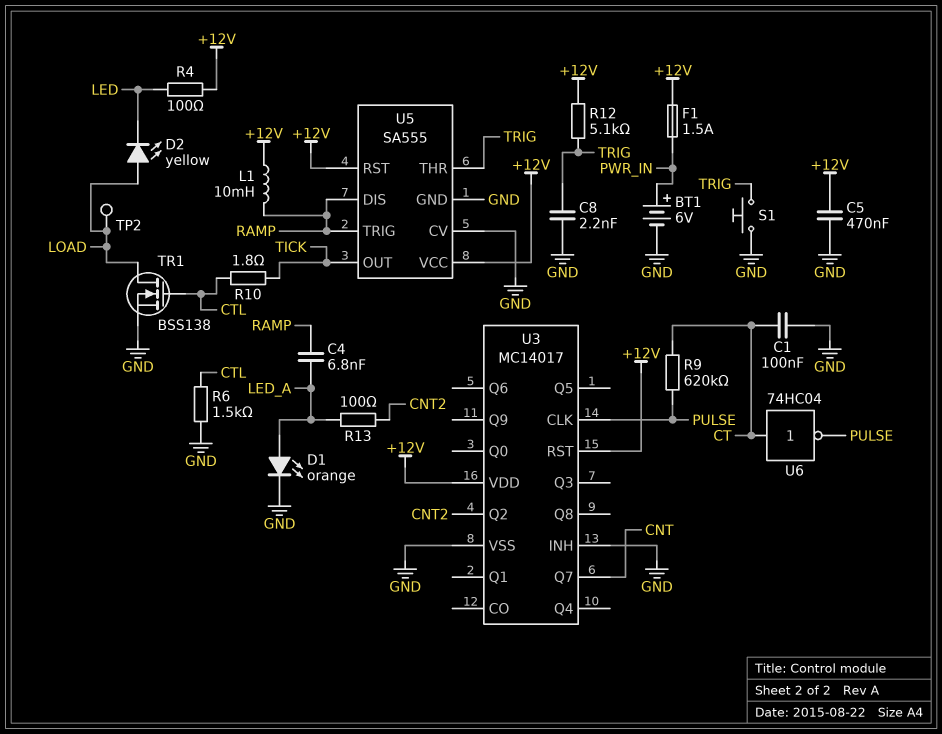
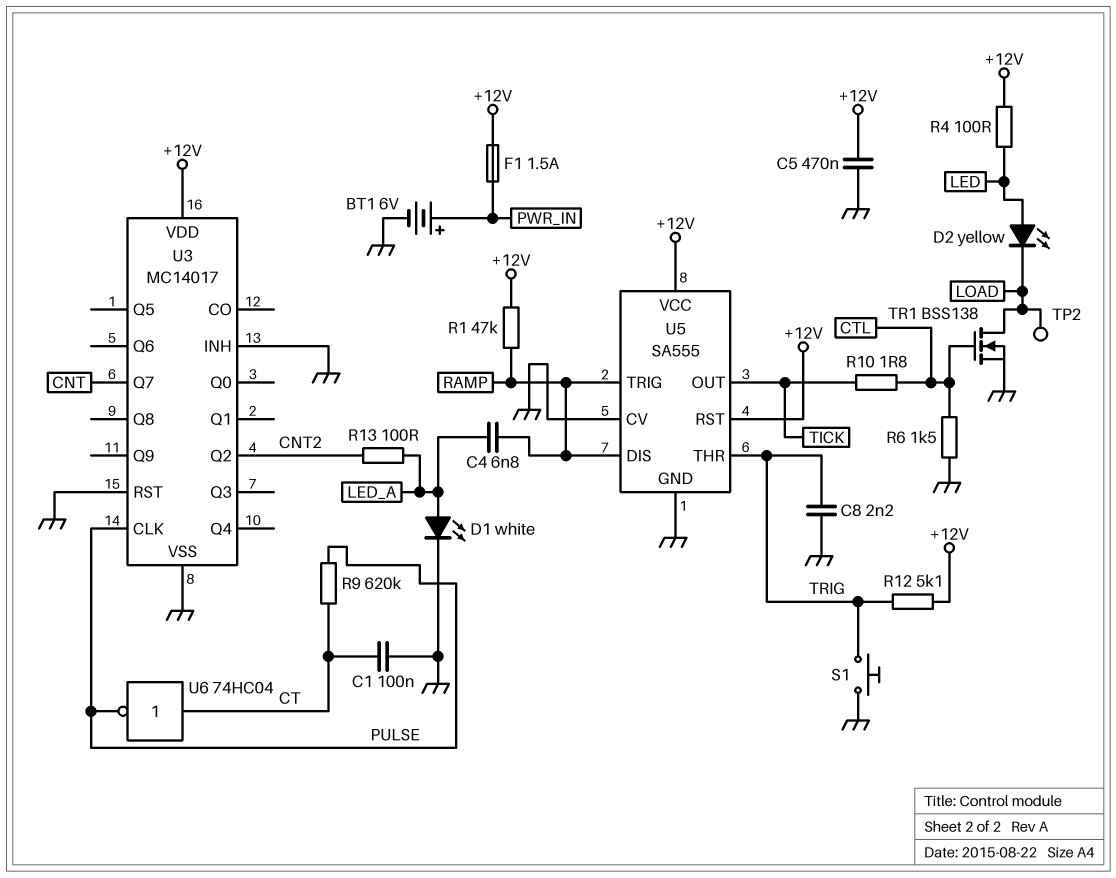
D1: LED orange (A LED_A, K GND) -> LED white (A LED_A, K GND)
D2: LED yellow (A LOAD, K LED) -> LED yellow (A LED, K LOAD)
L1: 10mH (+12V, RAMP) -> none
R1: none -> 47k (+12V, RAMP)
U3 pin RST: +12V -> GND

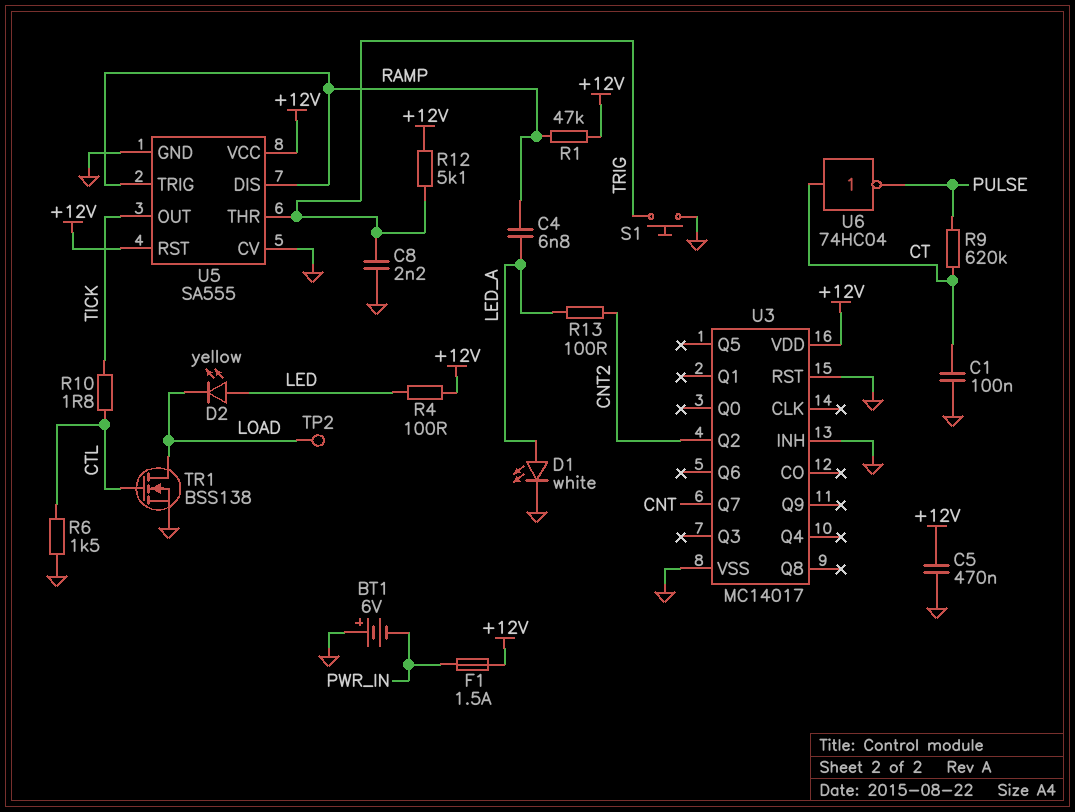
BT1: 6V (plus PWR_IN, minus GND) -> 6V (plus GND, minus PWR_IN)
U3 pin CLK: PULSE -> none

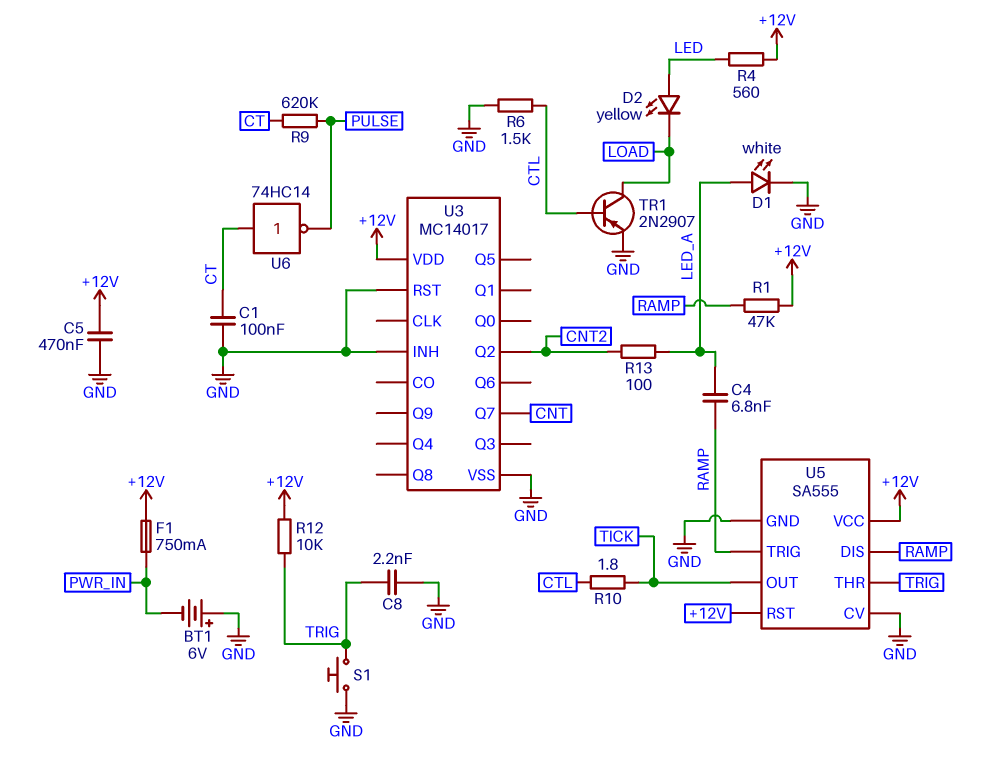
F1: 1.5A (+12V, PWR_IN) -> 750mA (+12V, PWR_IN)
R4: 100 (+12V, LED) -> 560 (+12V, LED)
R12: 5.1k (+12V, TRIG) -> 10k (+12V, TRIG)
TP2: test point (LOAD) -> none
TR1: NMOS BSS138 (G CTL, D LOAD, S GND) -> PNP 2N2907 (B CTL, C LOAD, E GND)
U6: NOT 74HC04 (in CT, out PULSE) -> NOT 74HC14 (in CT, out PULSE)

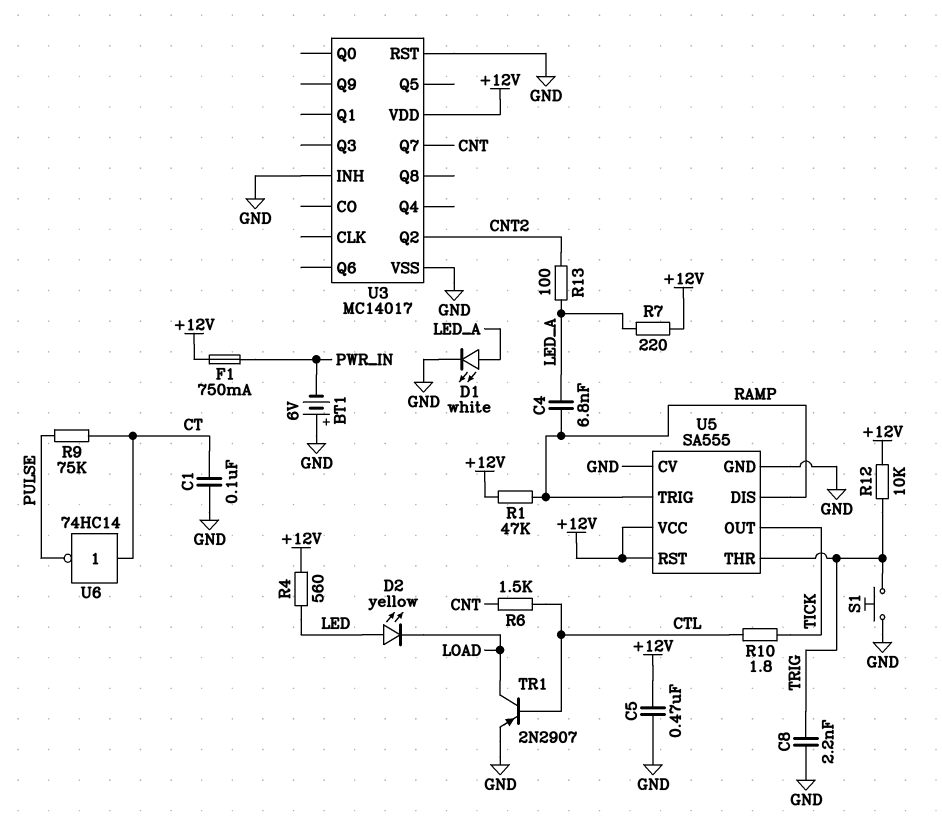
R6: 1.5k (CTL, GND) -> 1.5k (CNT, CTL)
R7: none -> 220 (+12V, LED_A)
R9: 620k (CT, PULSE) -> 75k (CT, PULSE)

